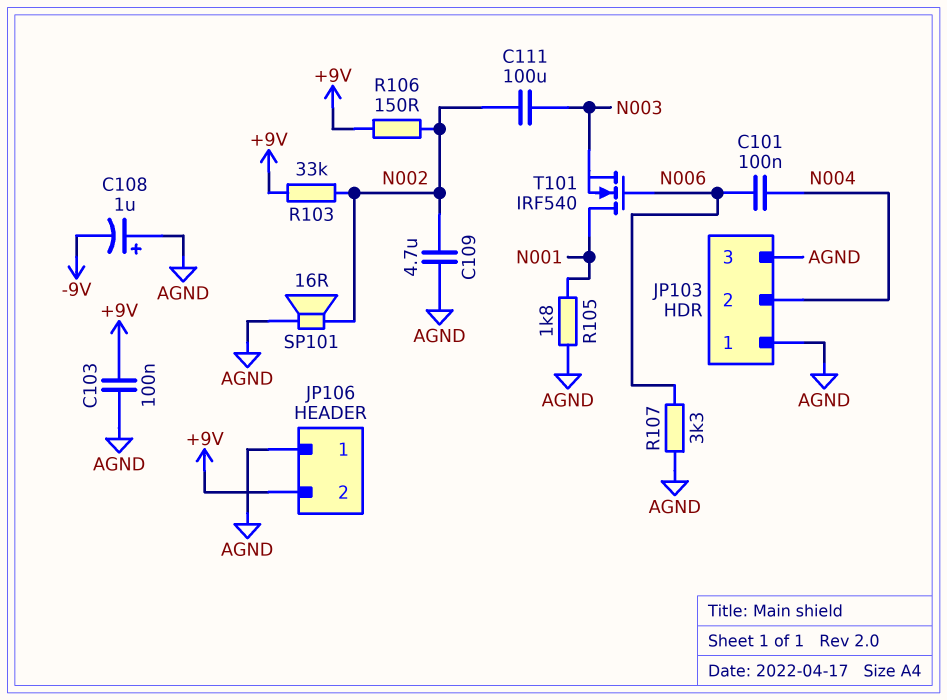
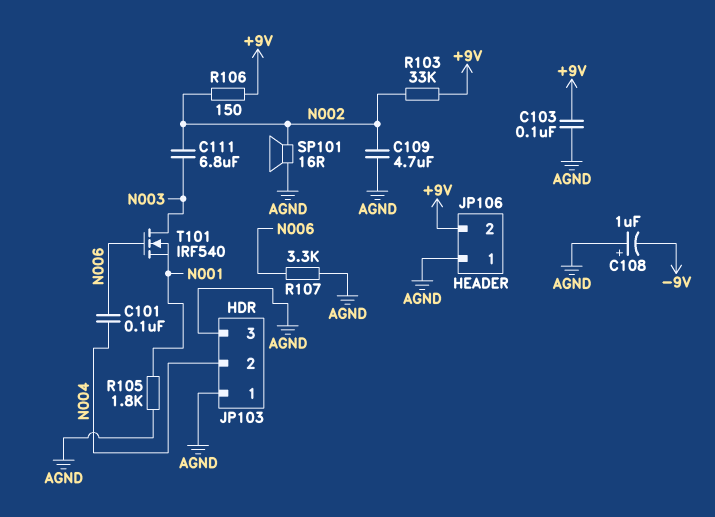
C111: 100uF (N002, N003) -> 6.8uF (N002, N003)
T101: NMOS IRF540 (G N006, D N001, S N003) -> NMOS IRF540 (G N006, D N003, S N001)

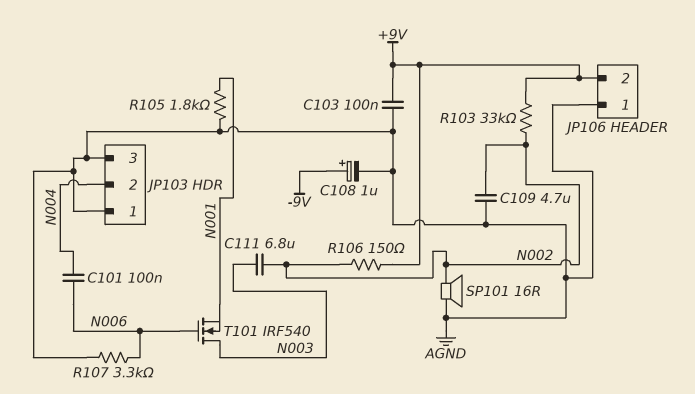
C108: 1uF (plus AGND, minus -9V) -> 1uF (plus -9V, minus AGND)

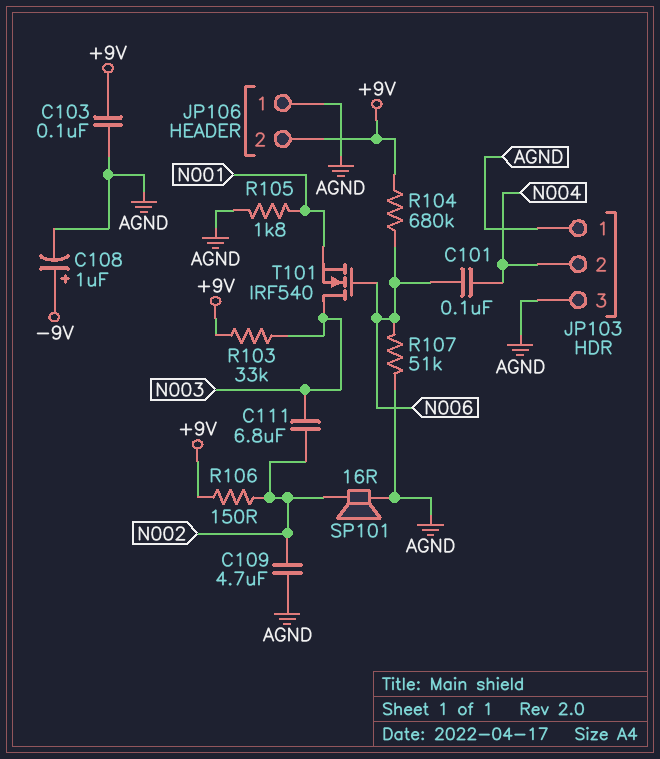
R103: 33k (+9V, N002) -> 33k (+9V, N003)
R104: none -> 680k (+9V, N006)
R107: 3.3k (AGND, N006) -> 51k (AGND, N006)

